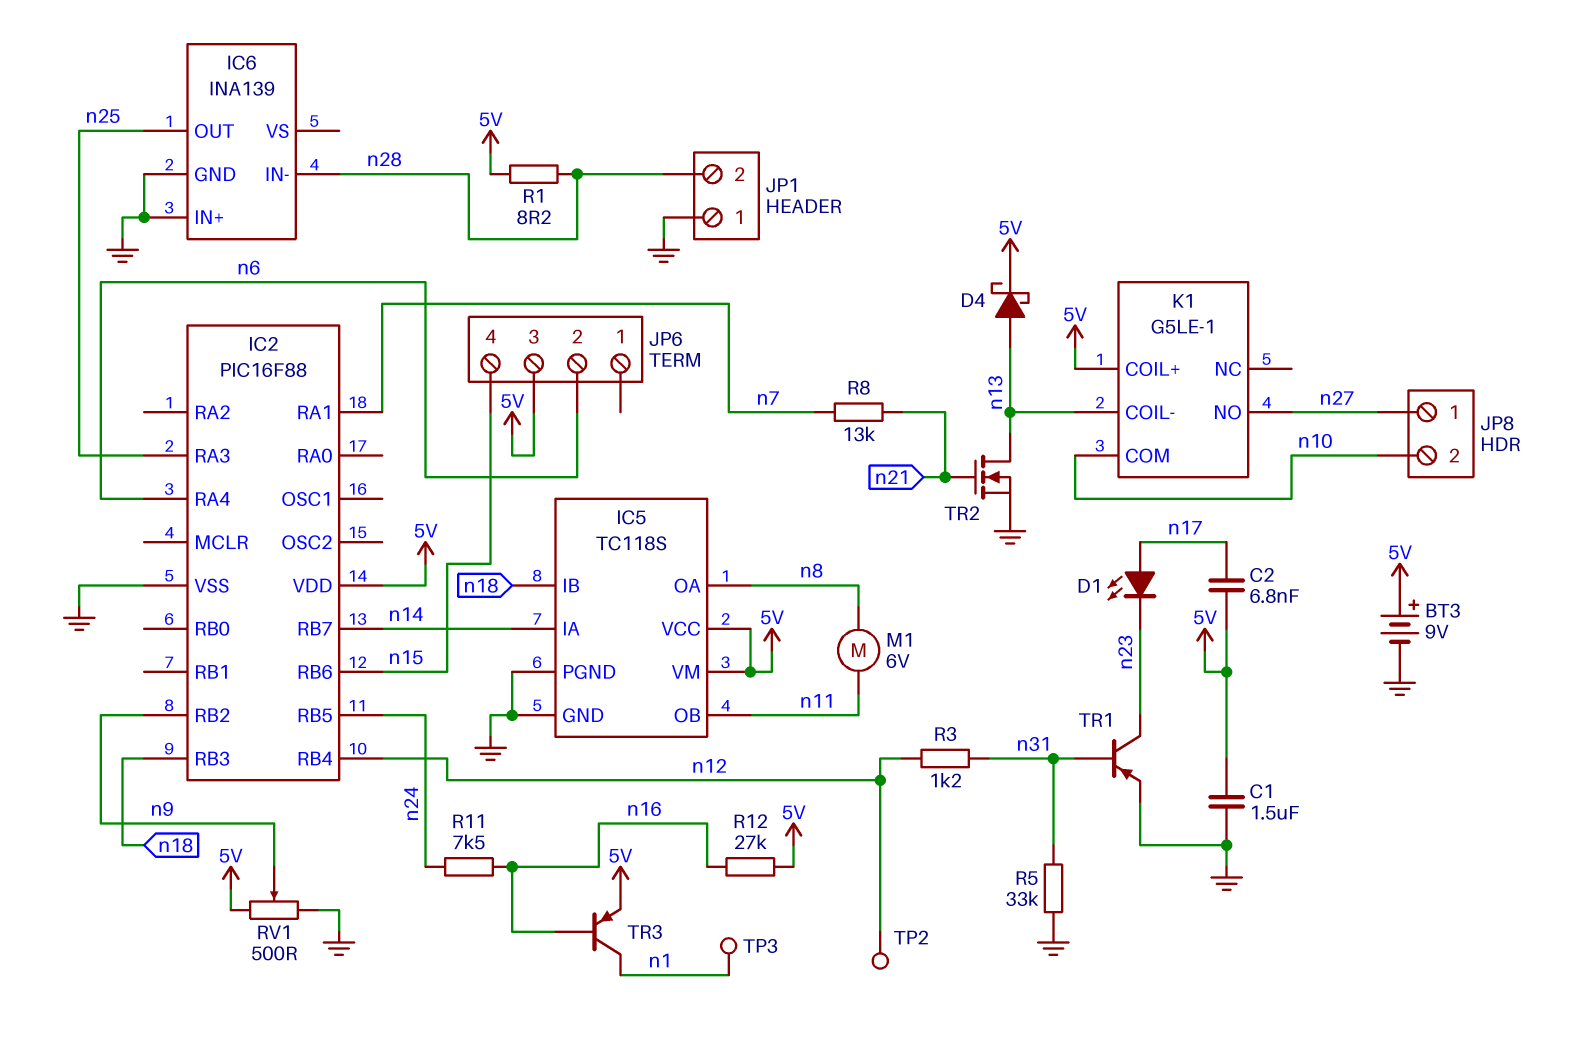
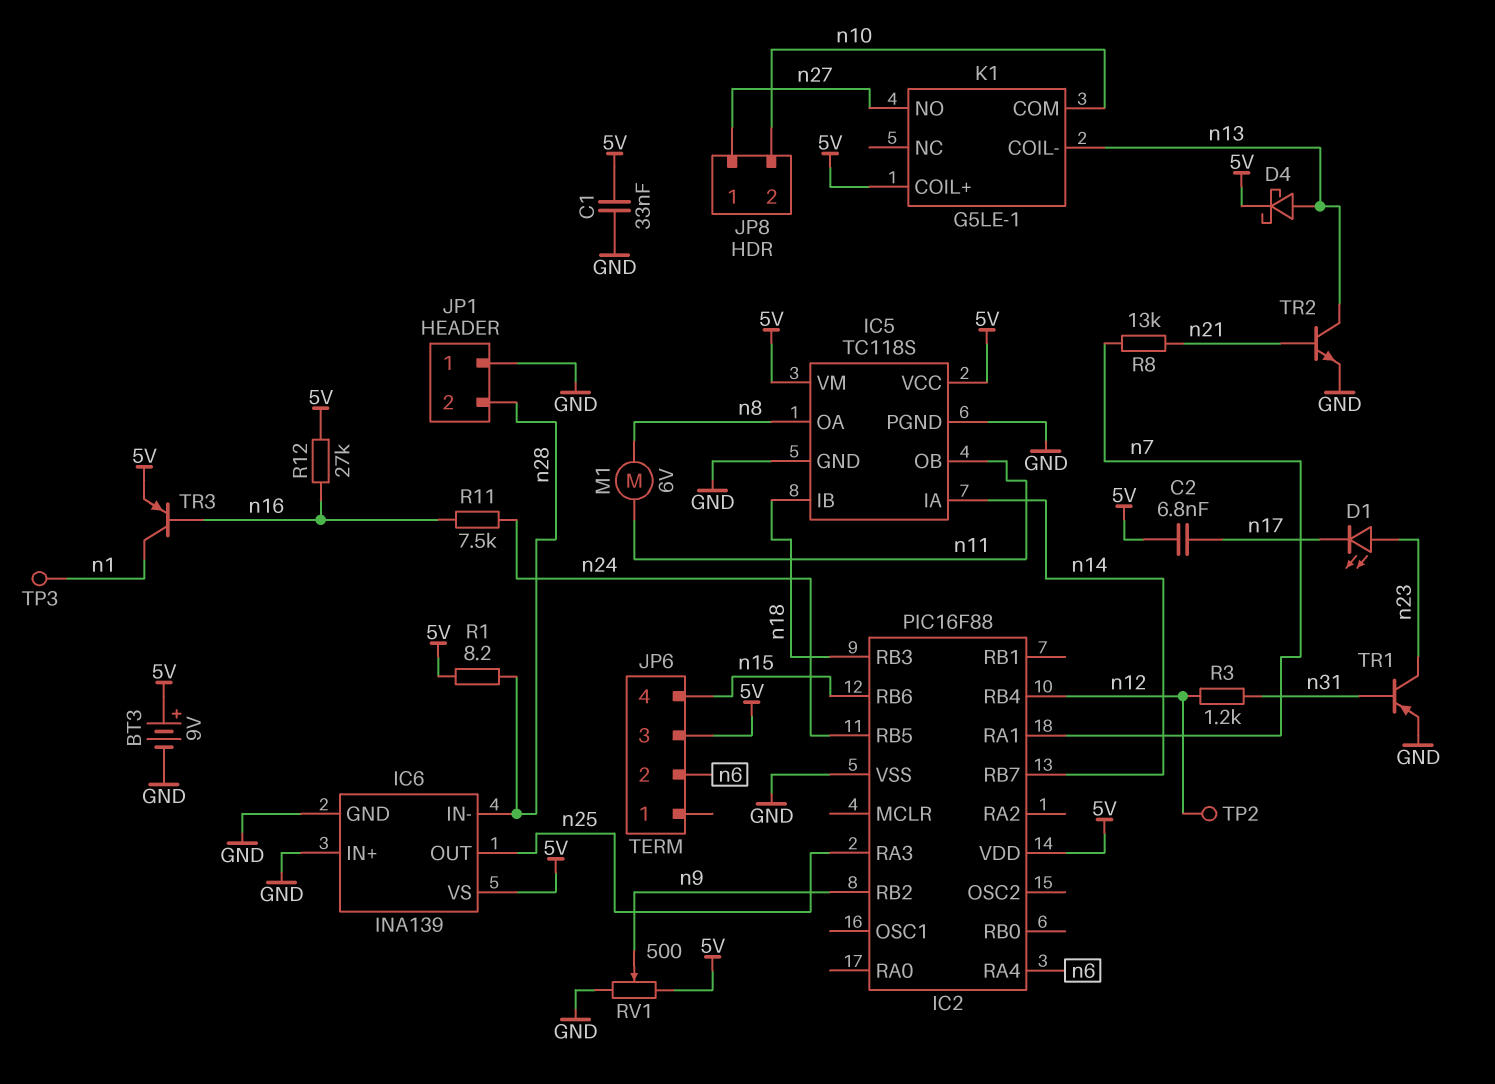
C1: 1.5uF (5V, GND) -> 33nF (5V, GND)
D1: LED (A n17, K n23) -> LED (A n23, K n17)
IC6 pin VS: none -> 5V
R5: 33k (GND, n31) -> none
TR2: NMOS (G n21, D n13, S GND) -> NPN (B n21, C n13, E GND)

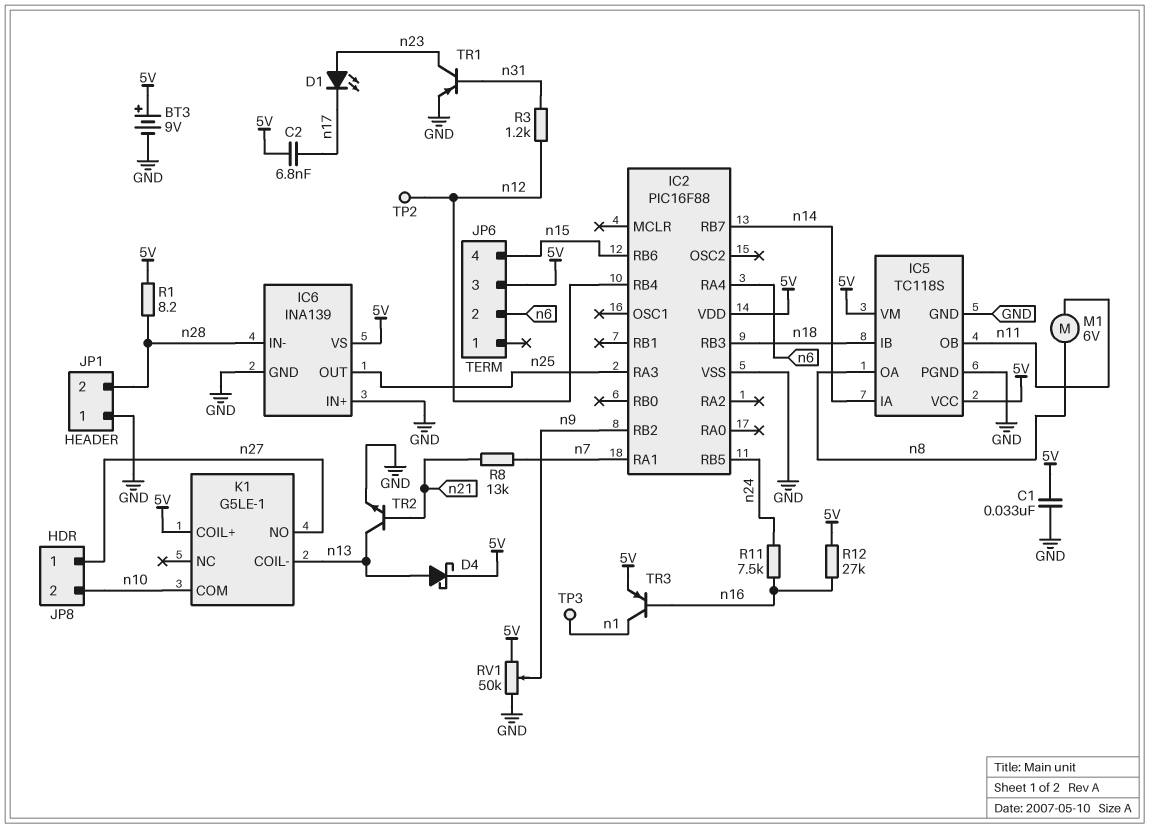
RV1: 500 (5V, GND, wiper n9) -> 50k (5V, GND, wiper n9)

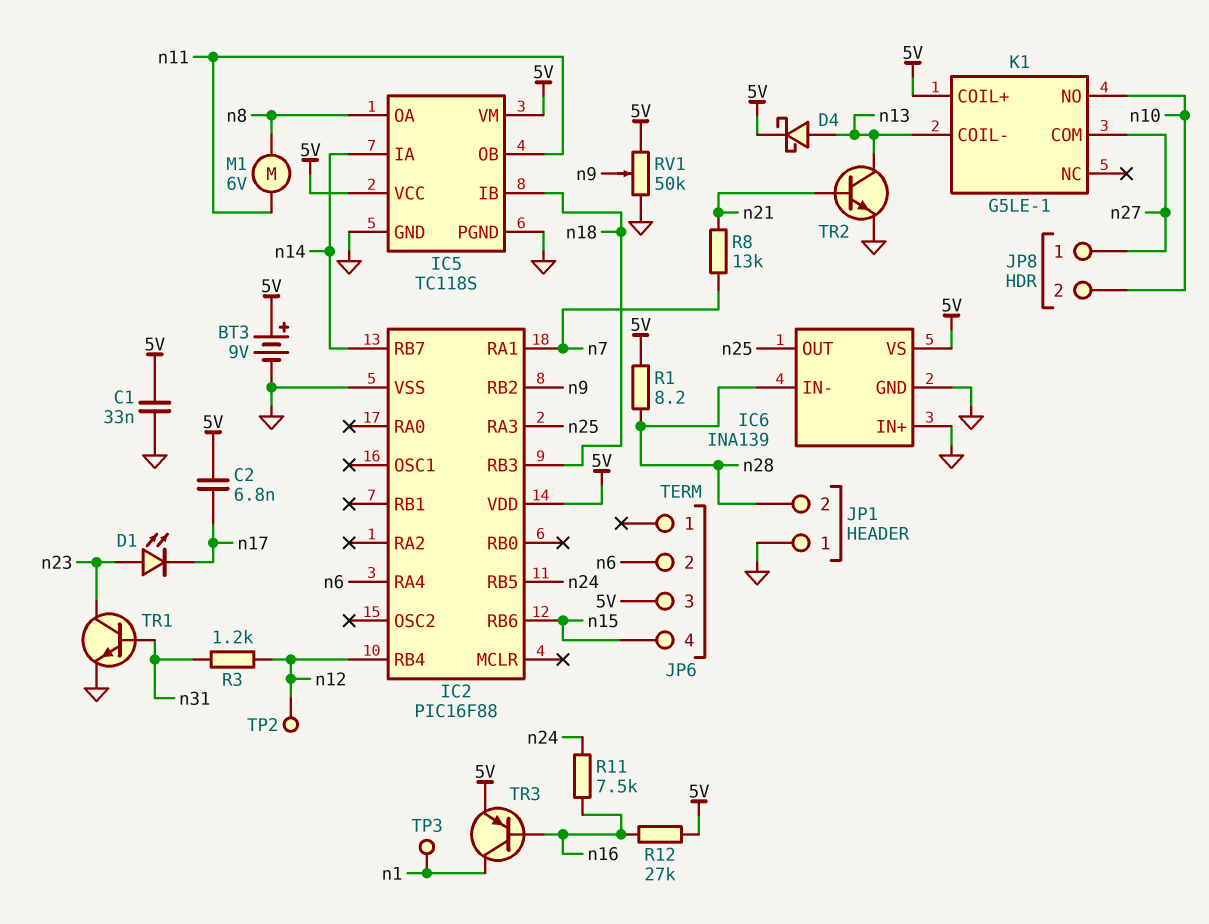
K1 pin COM: n10 -> n27
K1 pin NO: n27 -> n10
TR1: PNP (B n31, C n23, E GND) -> NPN (B n31, C n23, E GND)

